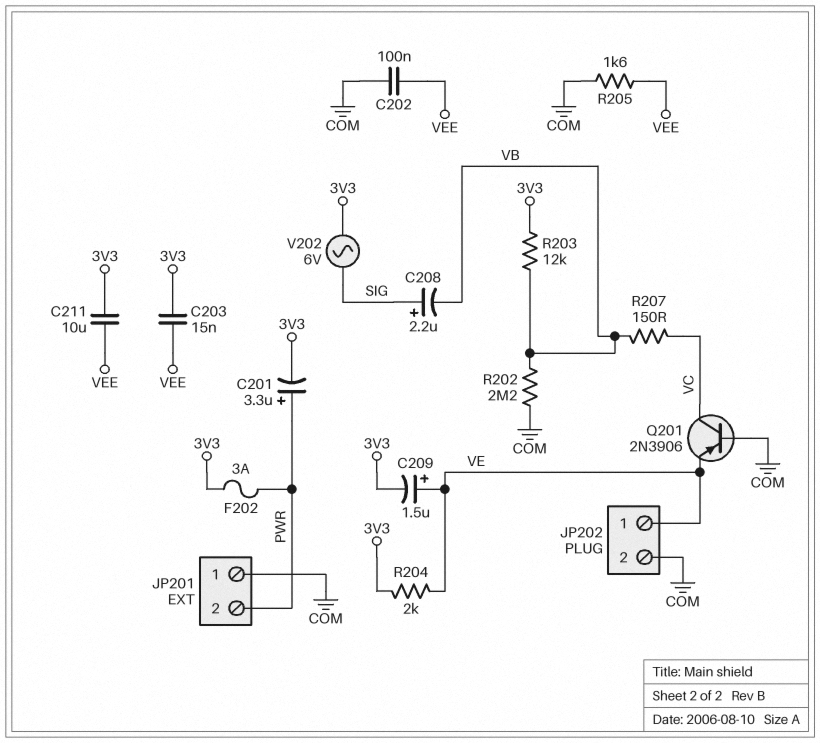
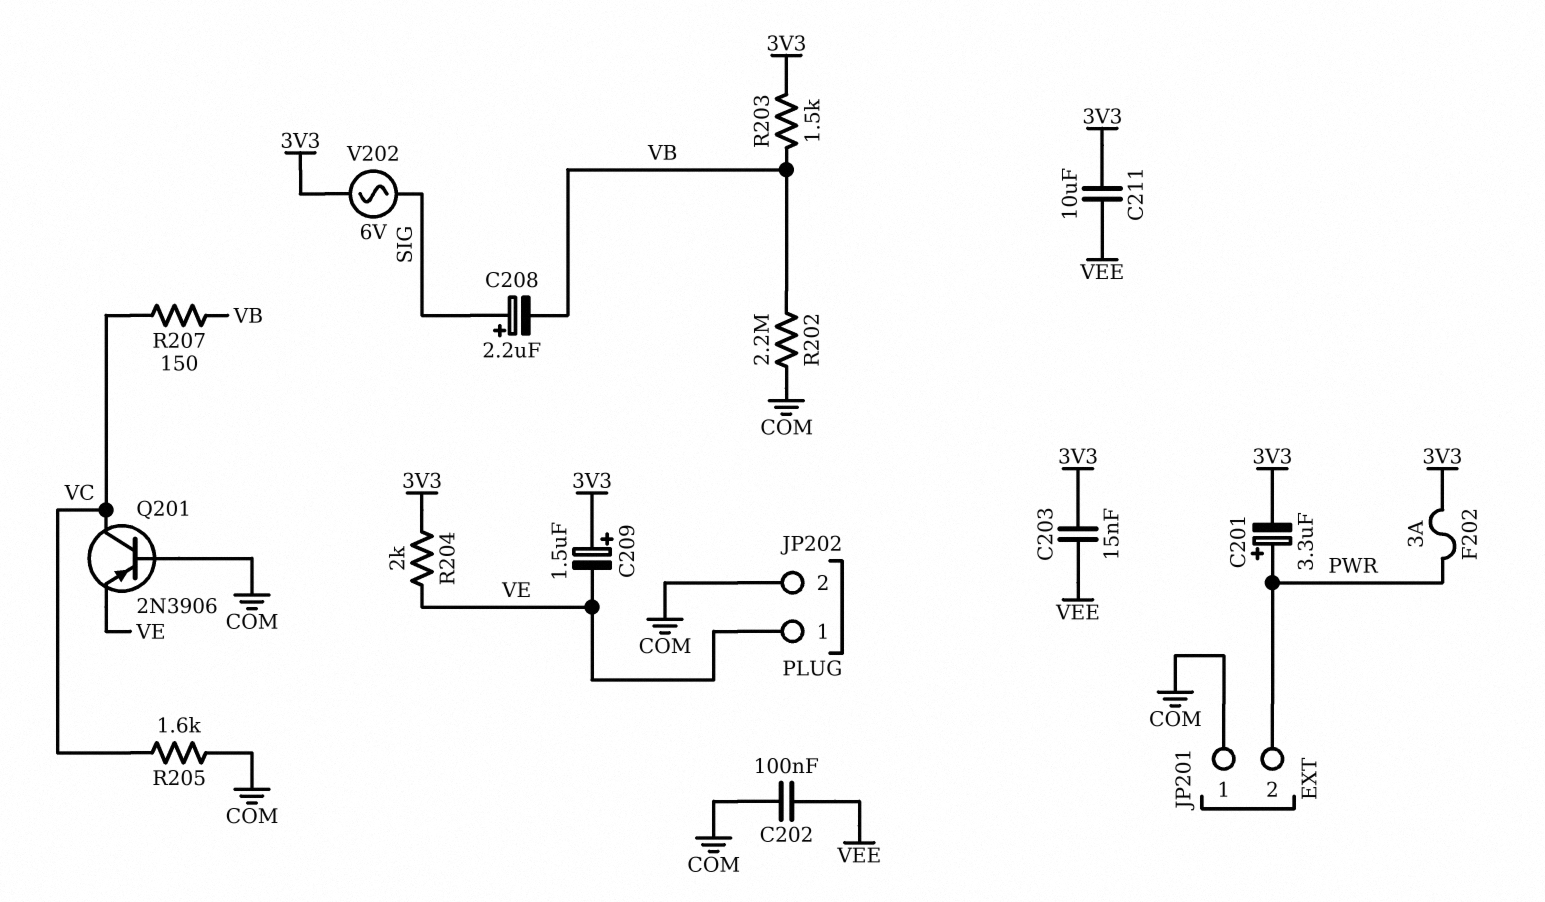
C209: 1.5uF (plus VE, minus 3V3) -> 1.5uF (plus 3V3, minus VE)
R203: 12k (3V3, VB) -> 1.5k (3V3, VB)
R205: 1.6k (COM, VEE) -> 1.6k (COM, VC)

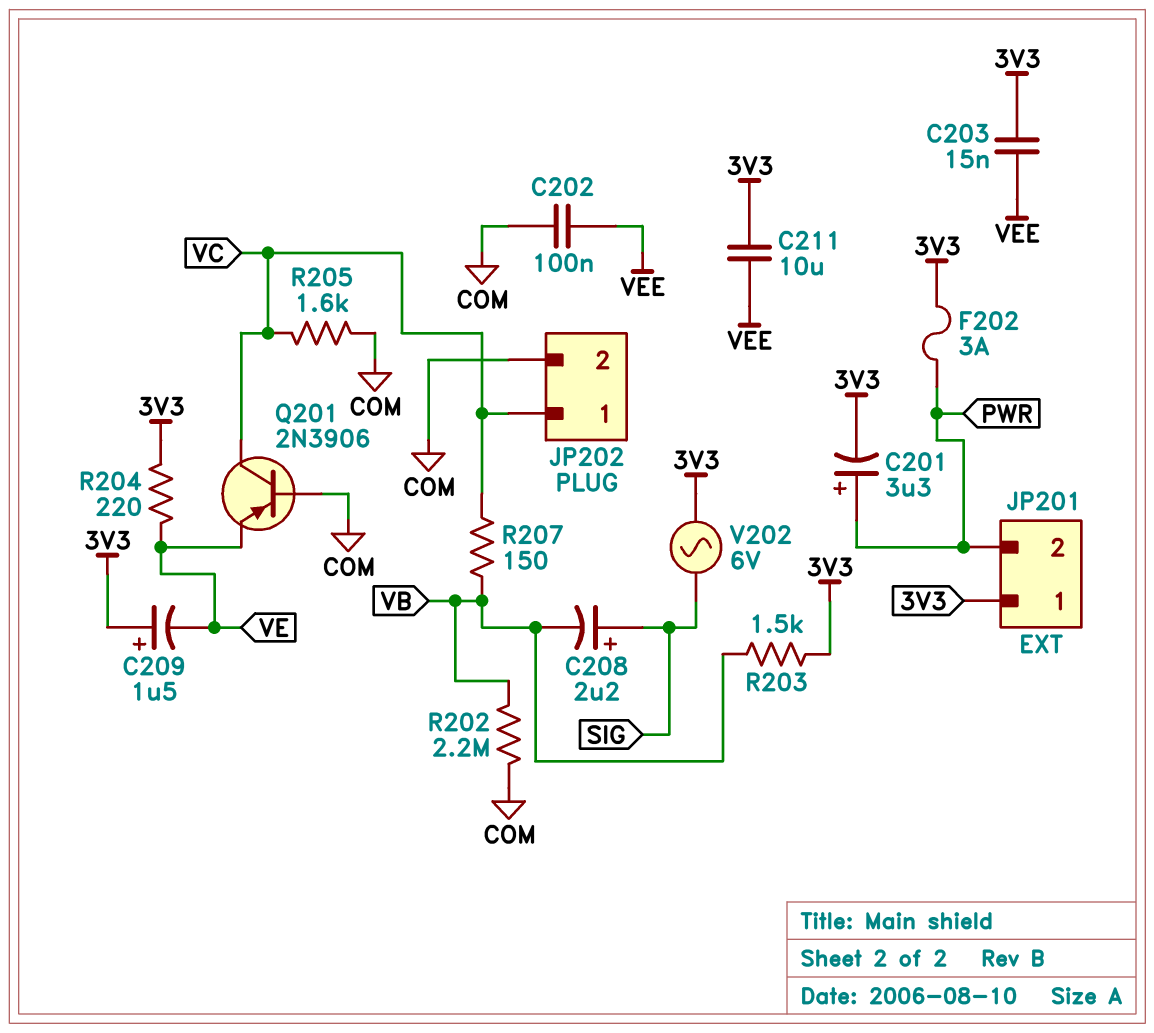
JP201 pin 1: COM -> 3V3
JP202 pin 1: VE -> VC
R204: 2k (3V3, VE) -> 220 (3V3, VE)

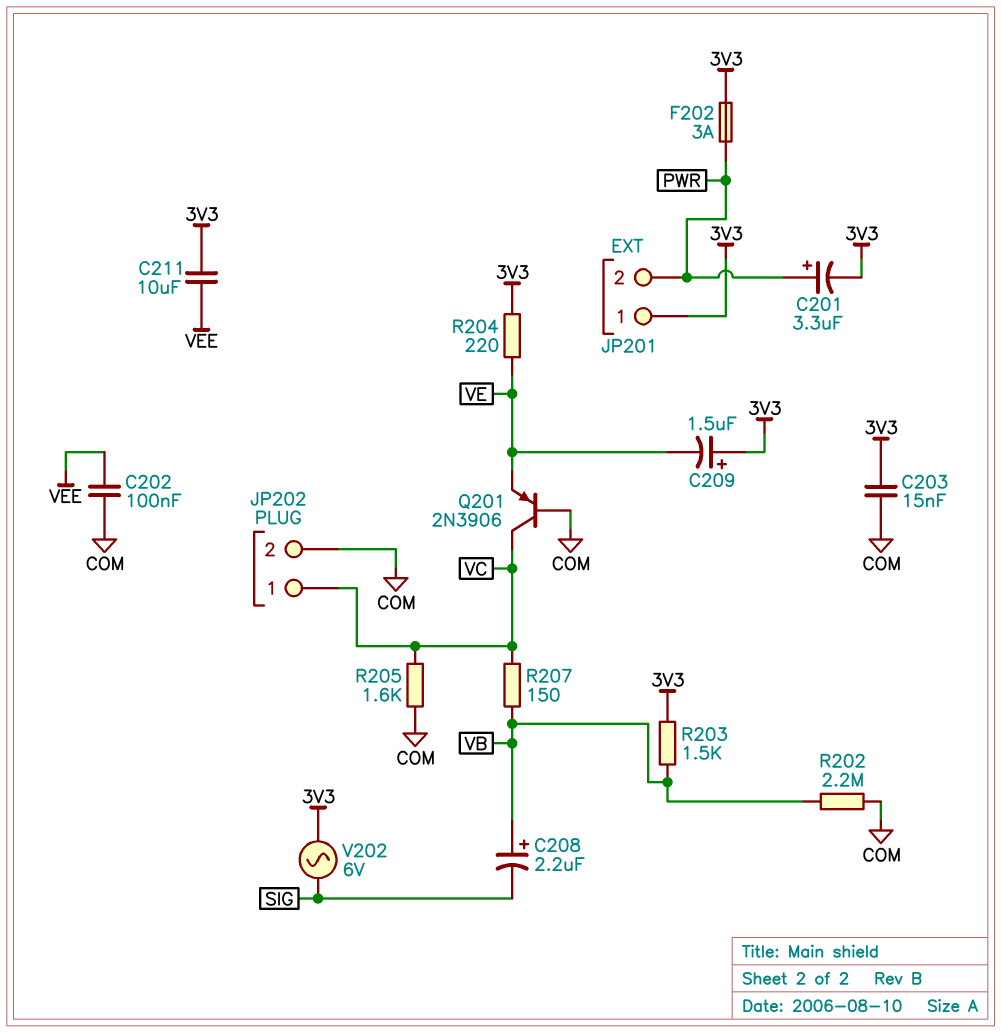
C203: 15nF (3V3, VEE) -> 15nF (3V3, COM)
C208: 2.2uF (plus SIG, minus VB) -> 2.2uF (plus VB, minus SIG)

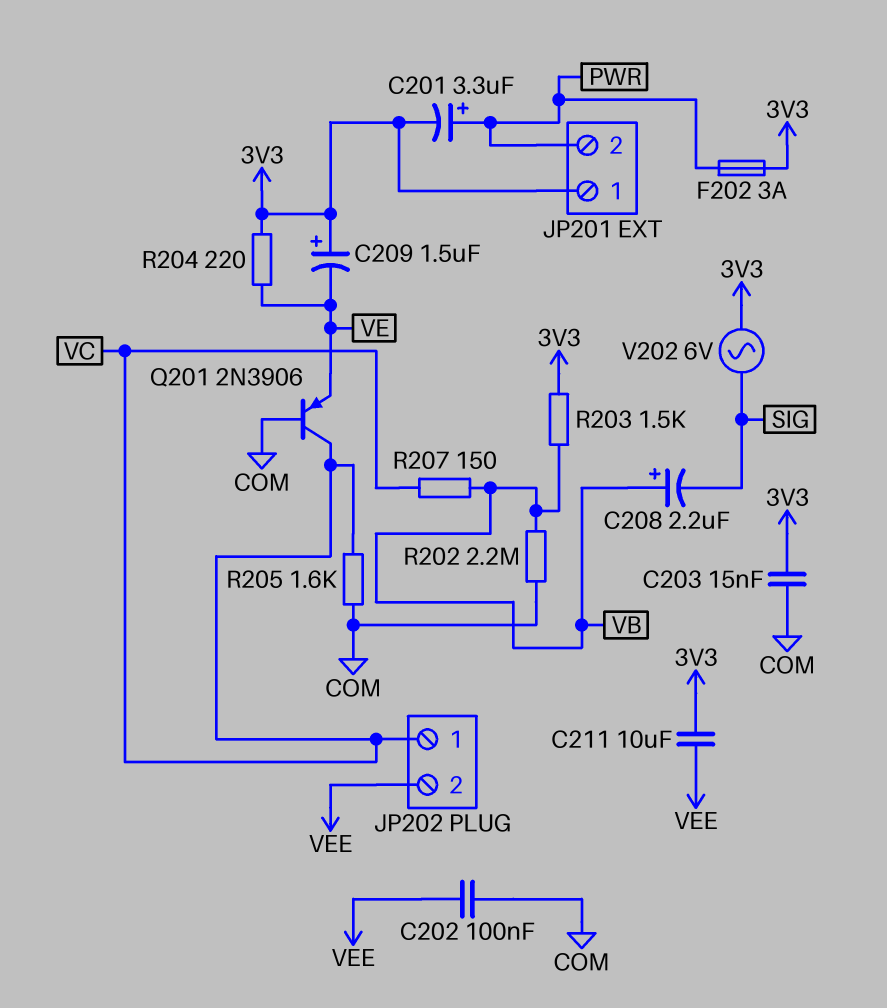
JP202 pin 2: COM -> VEE

